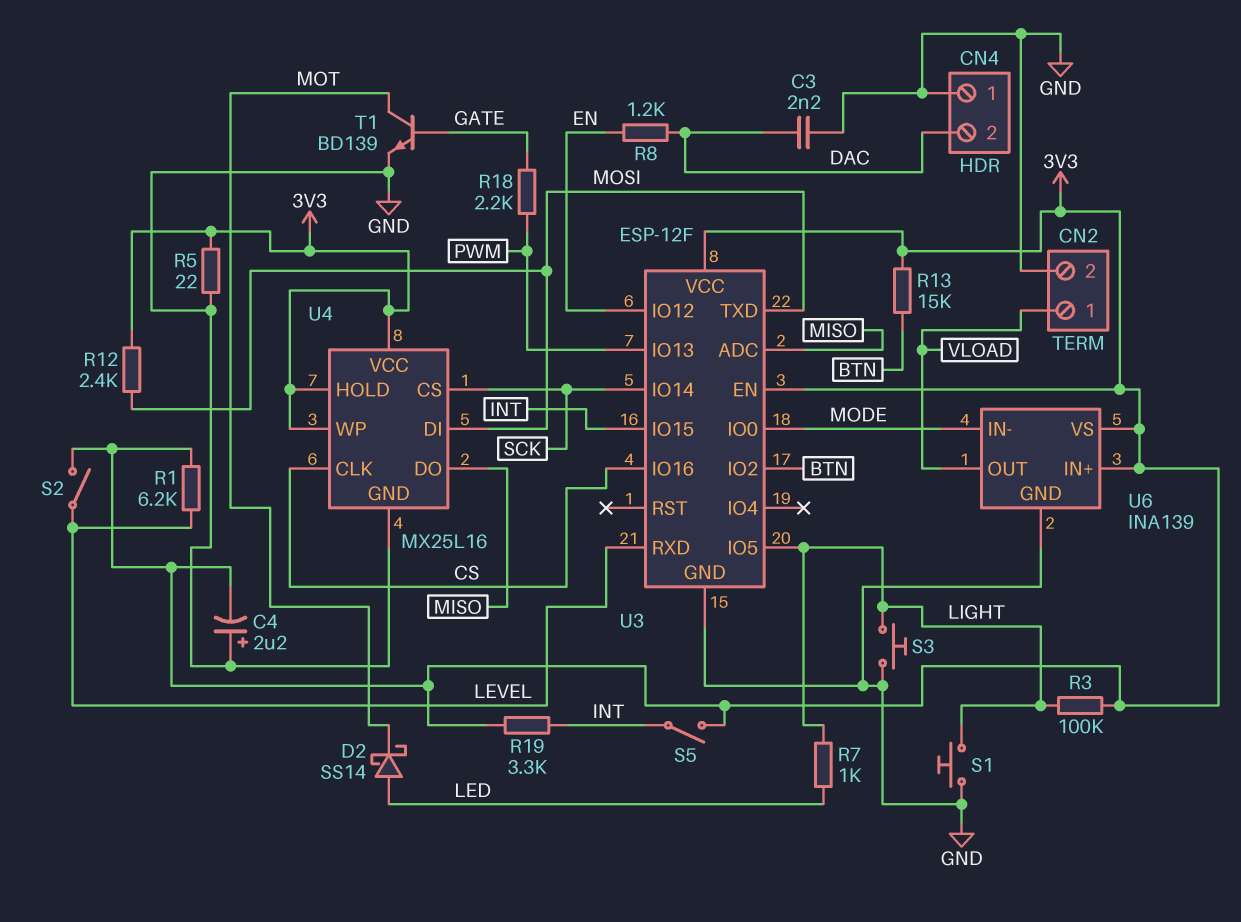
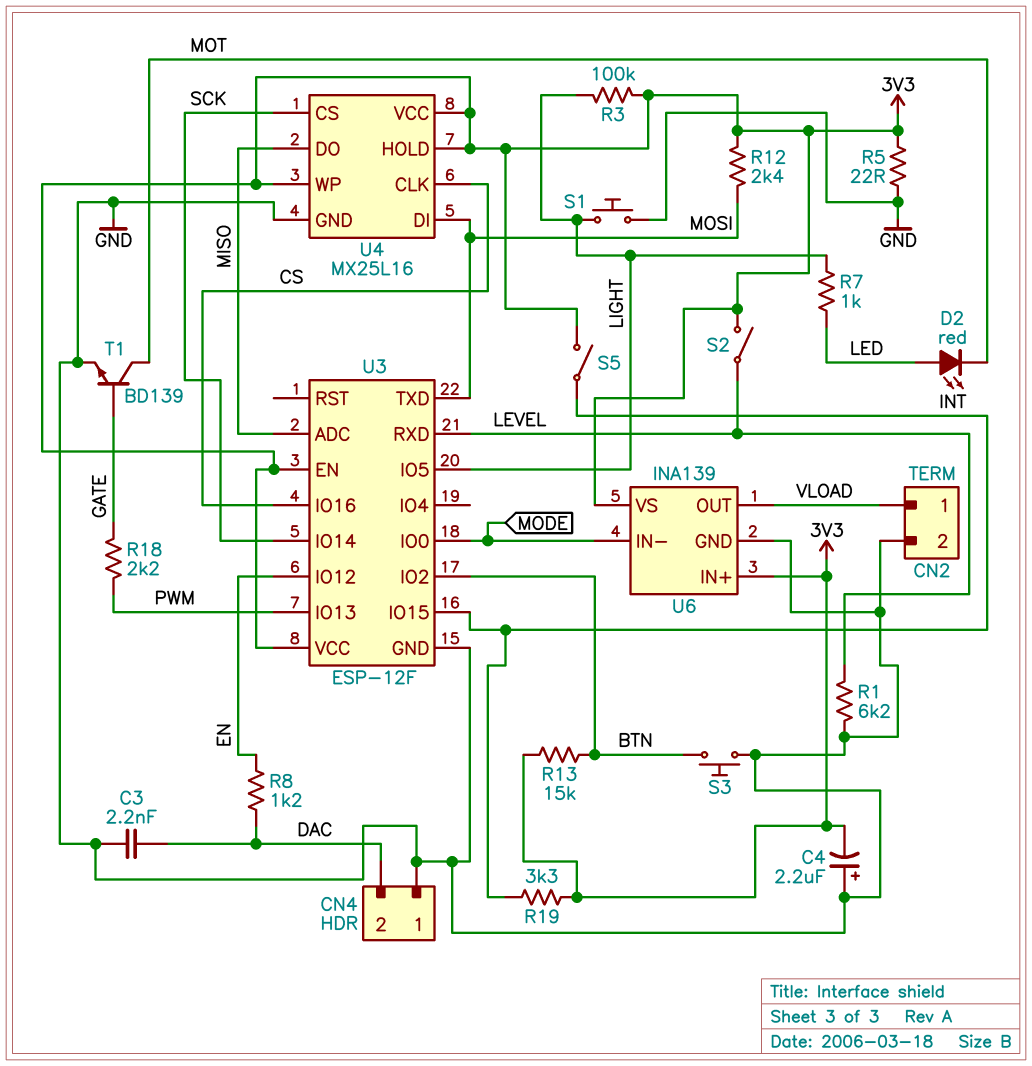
D2: schottky SS14 (A LED, K MOT) -> LED red (A LED, K MOT)
R1: 6.2k (3V3, LEVEL) -> 6.2k (GND, LEVEL)
S3: button (GND, LIGHT) -> button (BTN, GND)

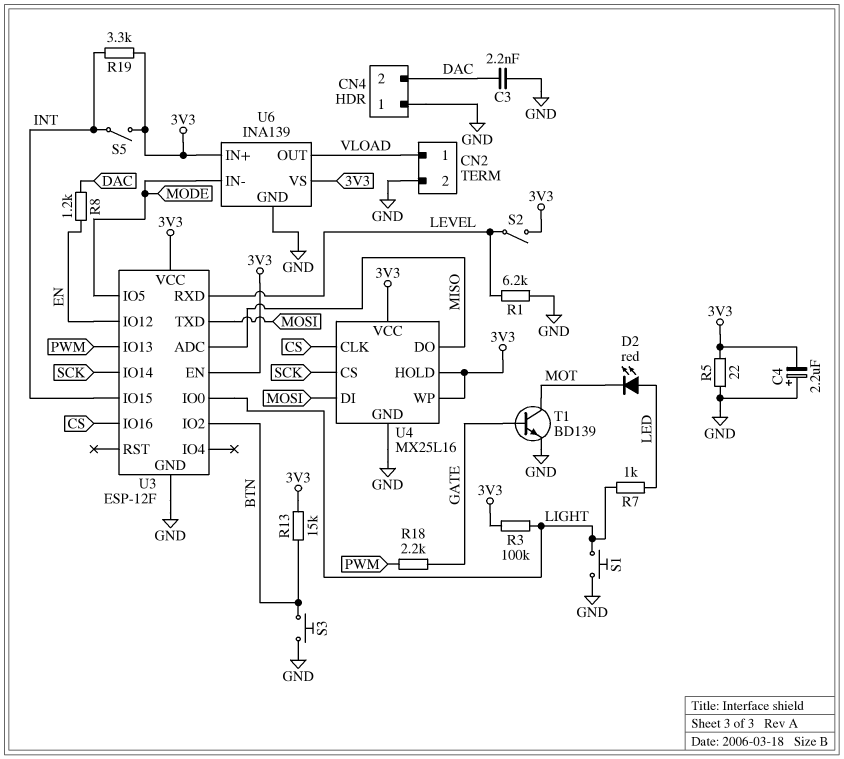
R12: 2.4k (3V3, MOSI) -> none
U3 pin IO0: MODE -> LIGHT
U3 pin IO5: LIGHT -> MODE

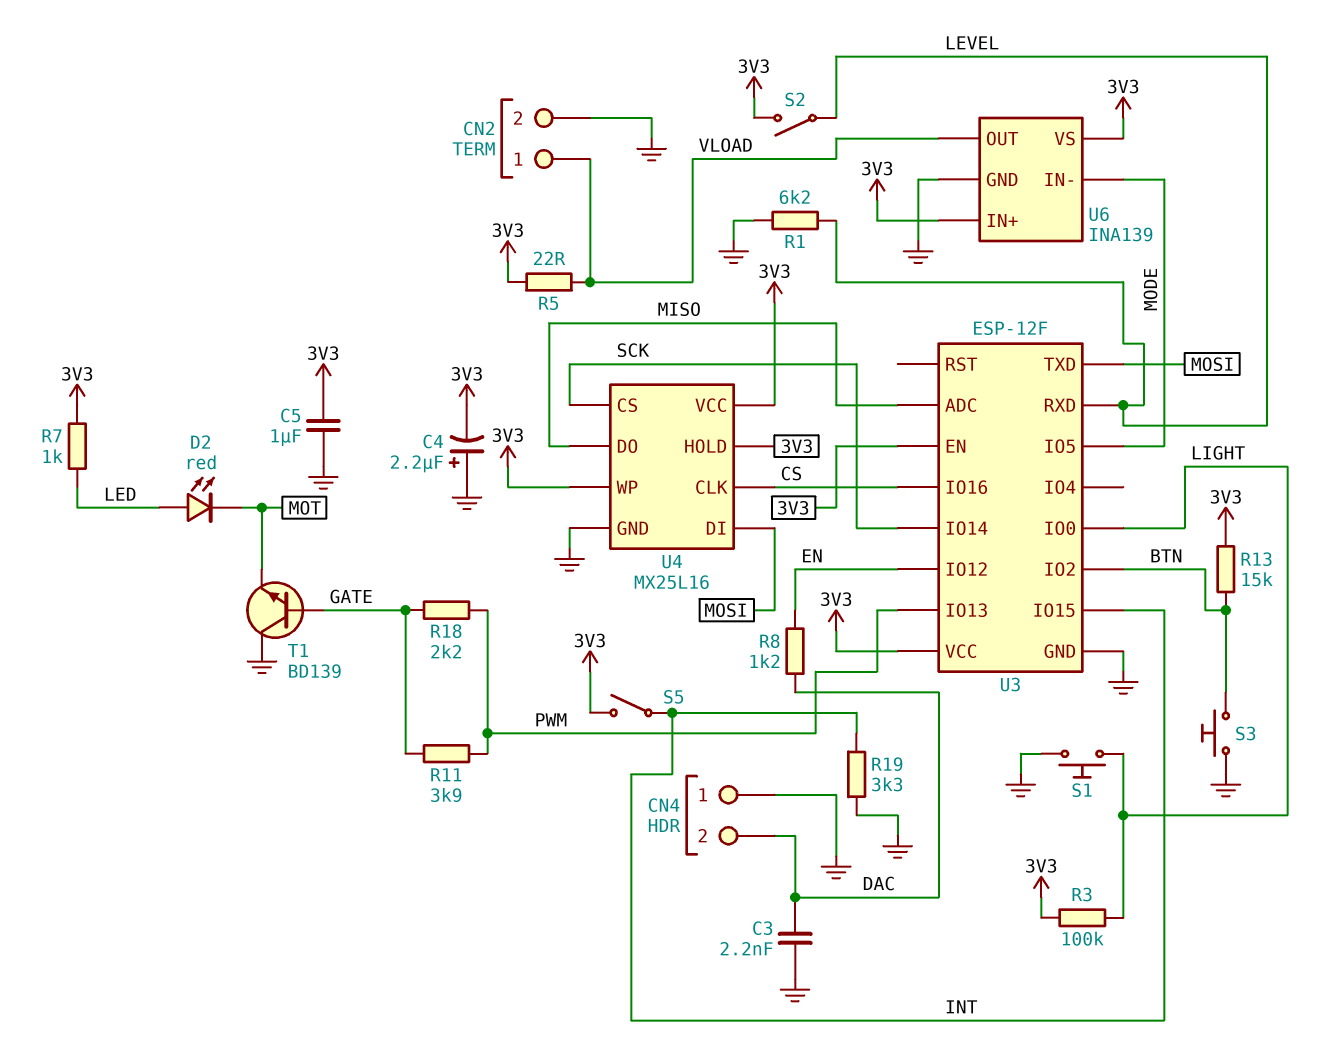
C5: none -> 1uF (3V3, GND)
R5: 22 (3V3, GND) -> 22 (3V3, VLOAD)
R7: 1k (LED, LIGHT) -> 1k (3V3, LED)
R11: none -> 3.9k (GATE, PWM)
R19: 3.3k (3V3, INT) -> 3.3k (GND, INT)
T1: NPN BD139 (B GATE, C MOT, E GND) -> NPN BD139 (B GATE, C GND, E MOT)

